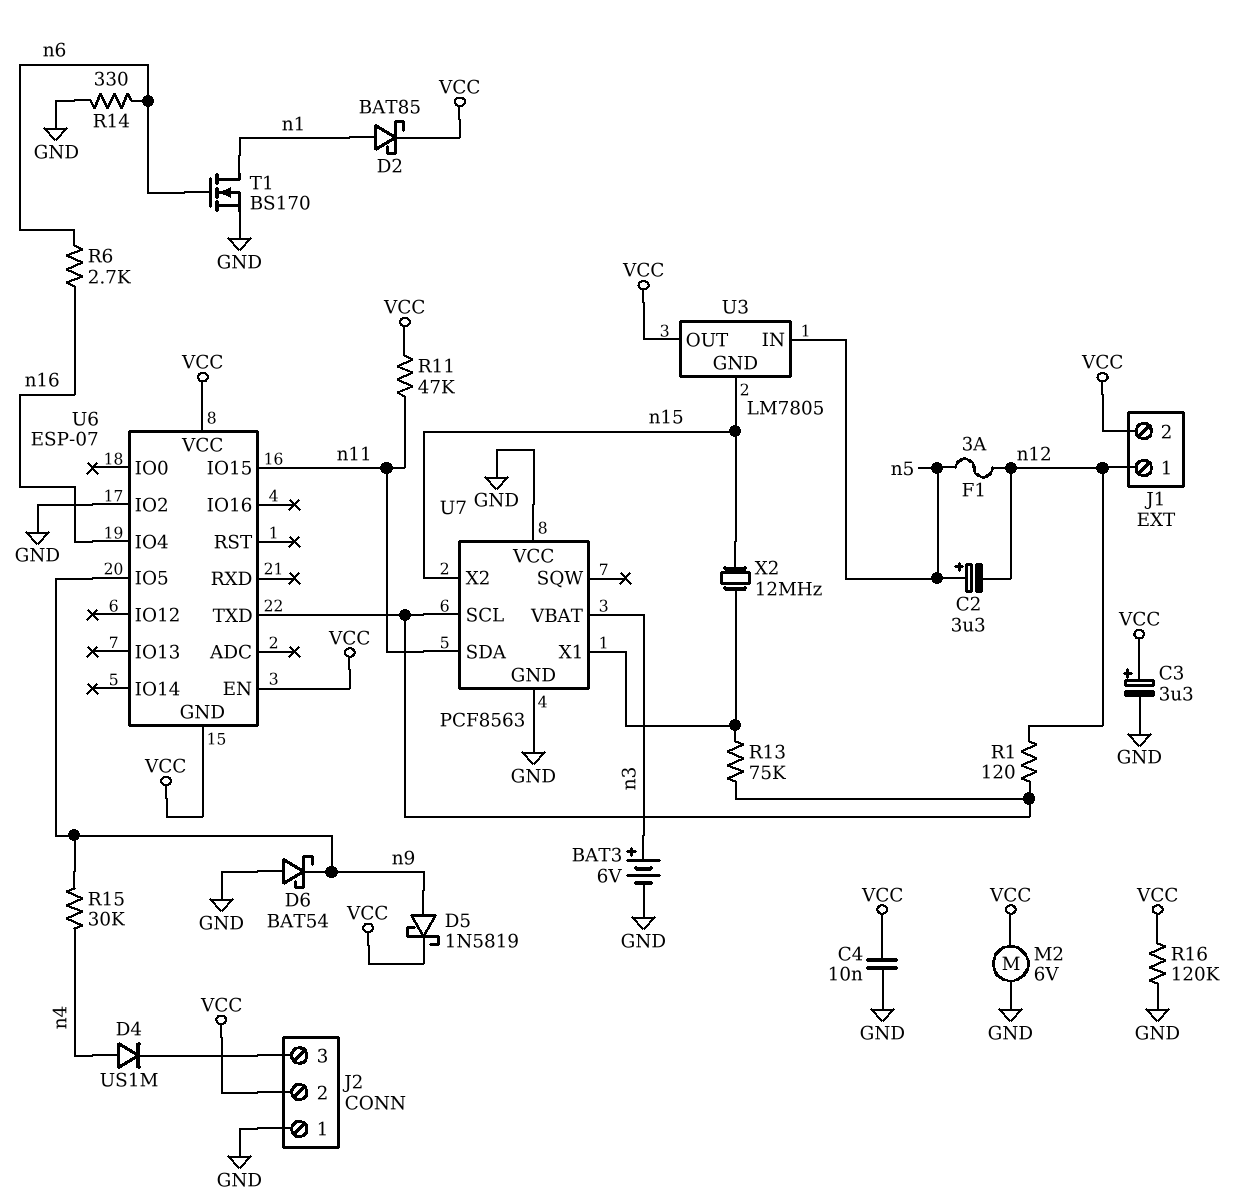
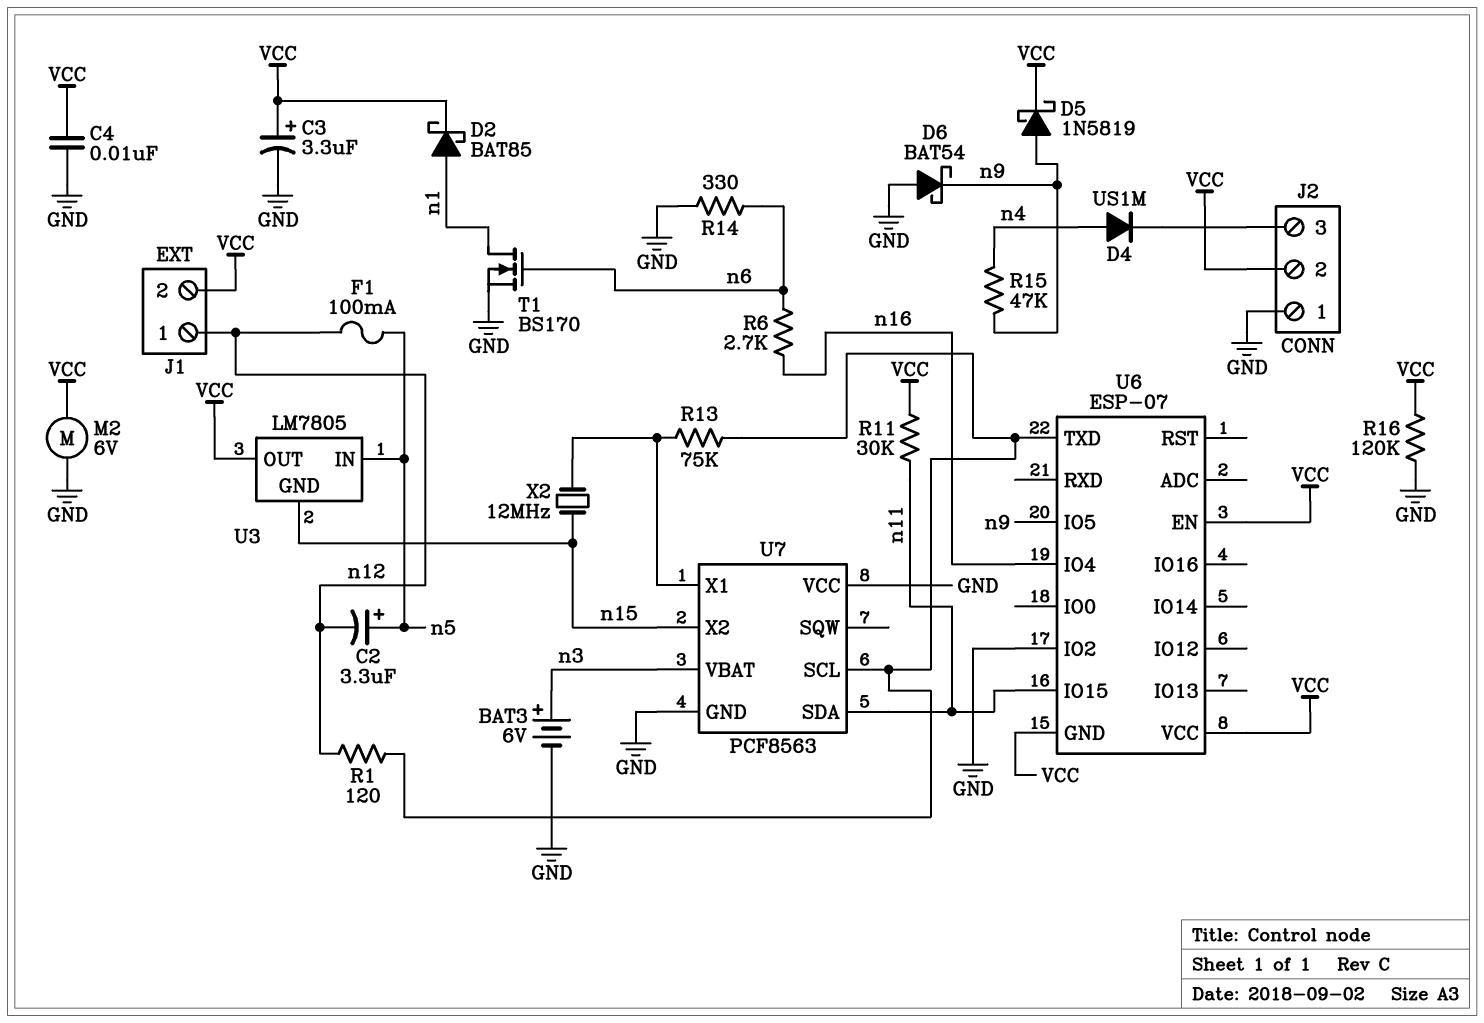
F1: 3A (n5, n12) -> 100mA (n5, n12)
R11: 47k (VCC, n11) -> 30k (VCC, n11)
R15: 30k (n4, n9) -> 47k (n4, n9)

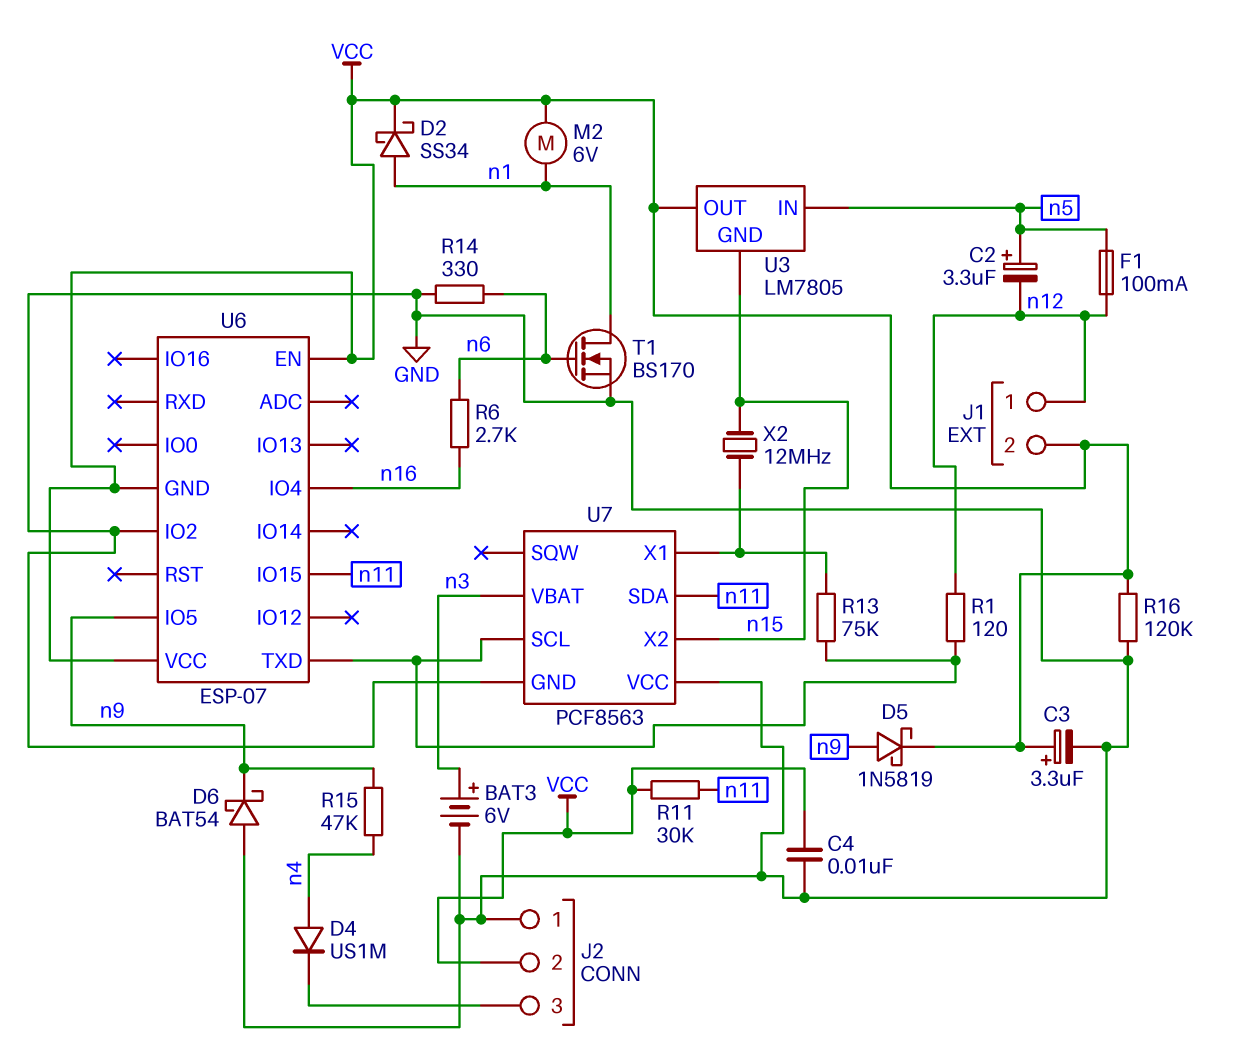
D2: schottky BAT85 (A n1, K VCC) -> schottky SS34 (A n1, K VCC)
M2: motor 6V (GND, VCC) -> motor 6V (VCC, n1)

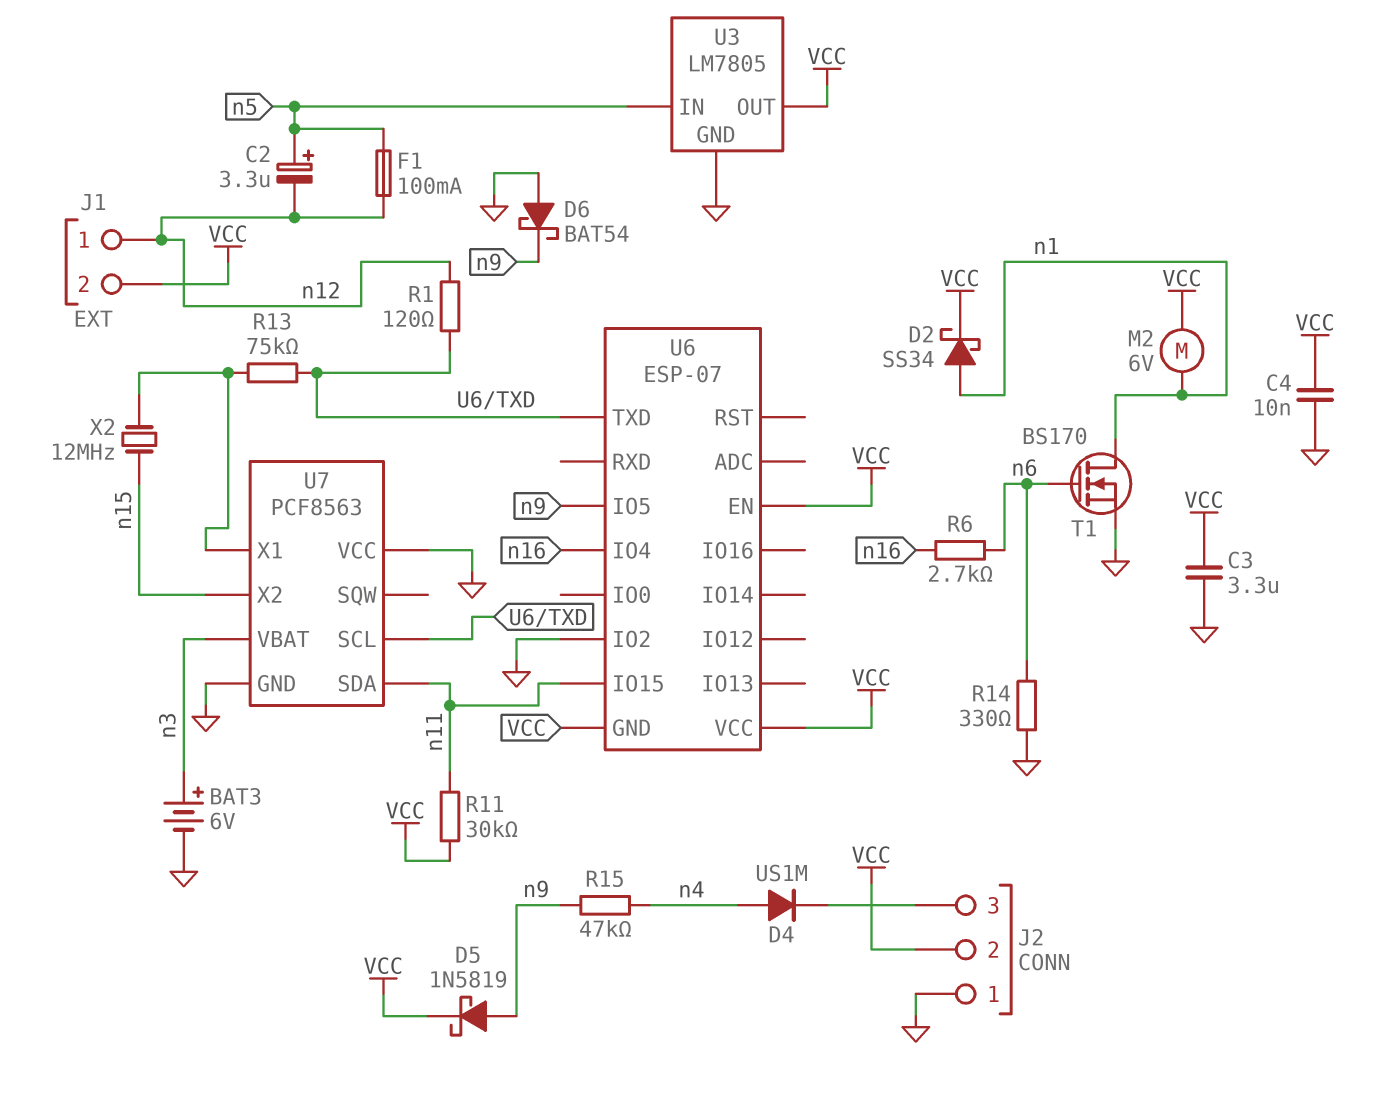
C3: 3.3uF (plus VCC, minus GND) -> 3.3uF (GND, VCC)
R16: 120k (GND, VCC) -> none
U3 pin GND: n15 -> GND

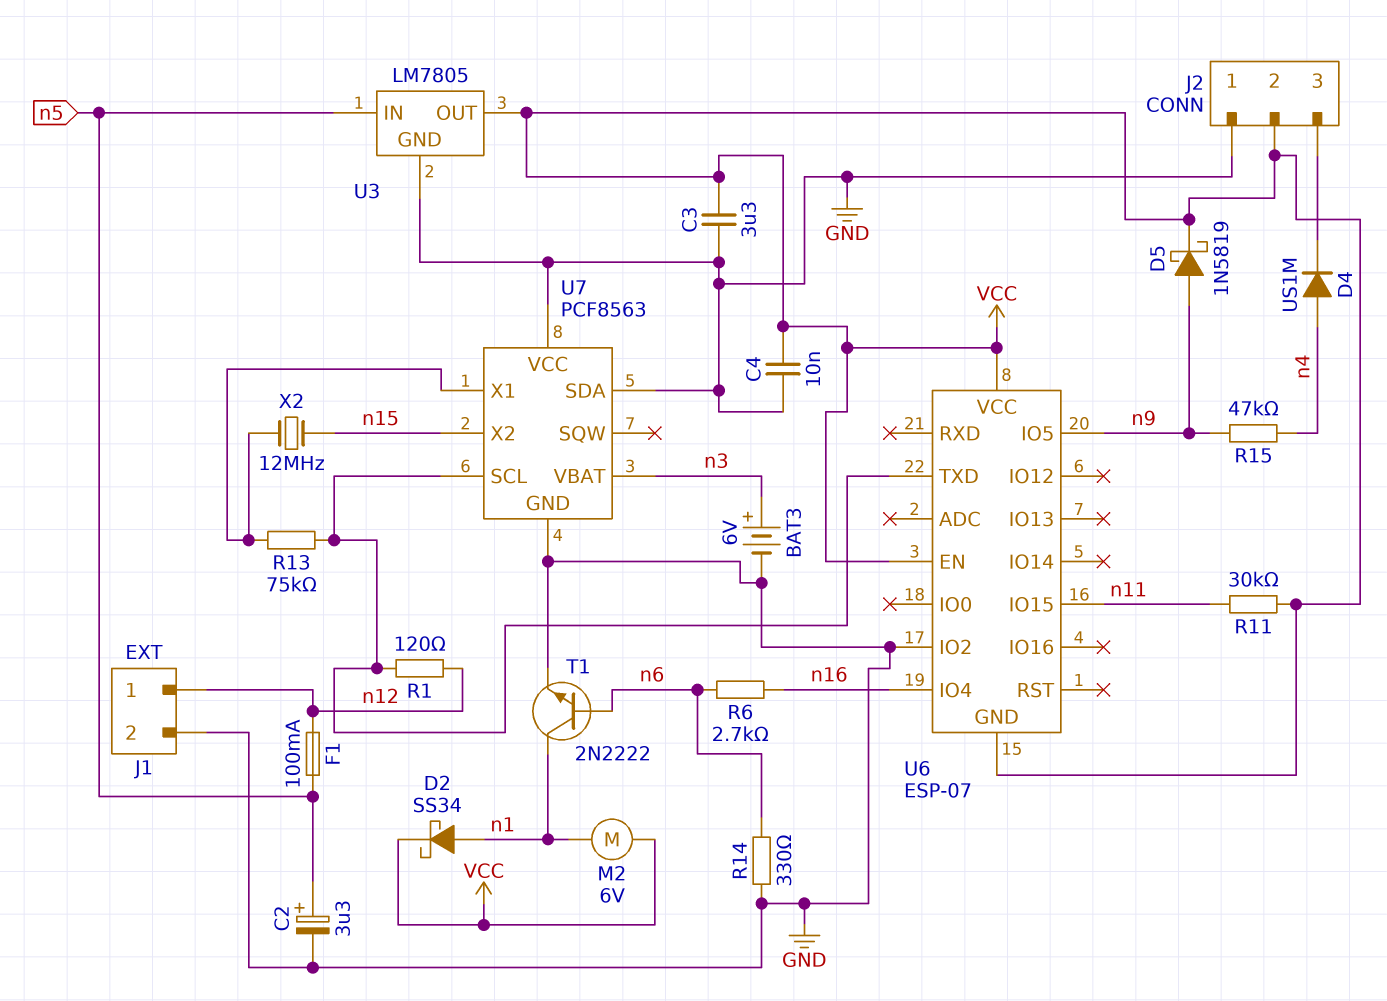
C2: 3.3uF (plus n5, minus n12) -> 3.3uF (plus n5, minus GND)
D6: schottky BAT54 (A GND, K n9) -> none
J1 pin 2: VCC -> GND
T1: NMOS BS170 (G n6, D n1, S GND) -> NPN 2N2222 (B n6, C n1, E GND)
U7 pin SDA: n11 -> GND

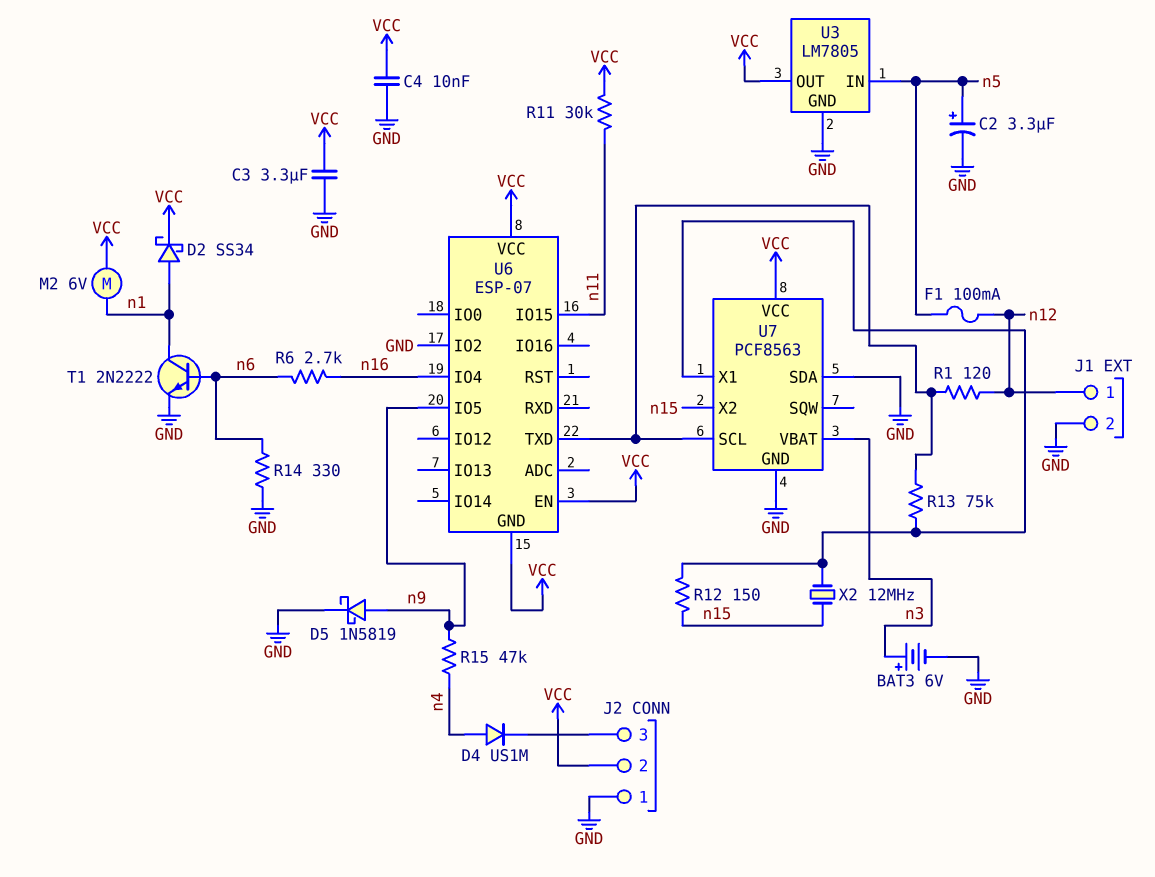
D5: schottky 1N5819 (A n9, K VCC) -> schottky 1N5819 (A n9, K GND)
R12: none -> 150 (U7/X1, n15)
U7 pin VCC: GND -> VCC

